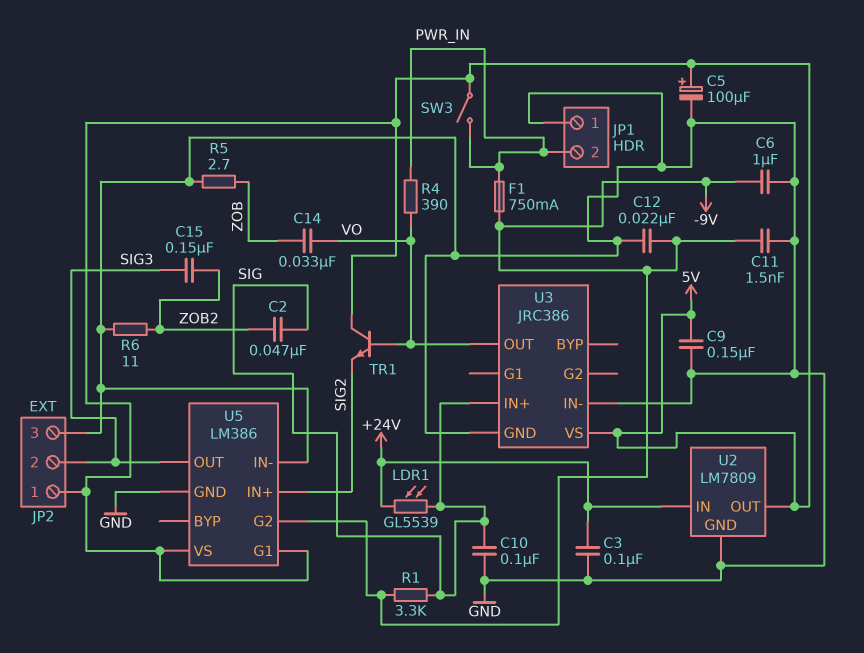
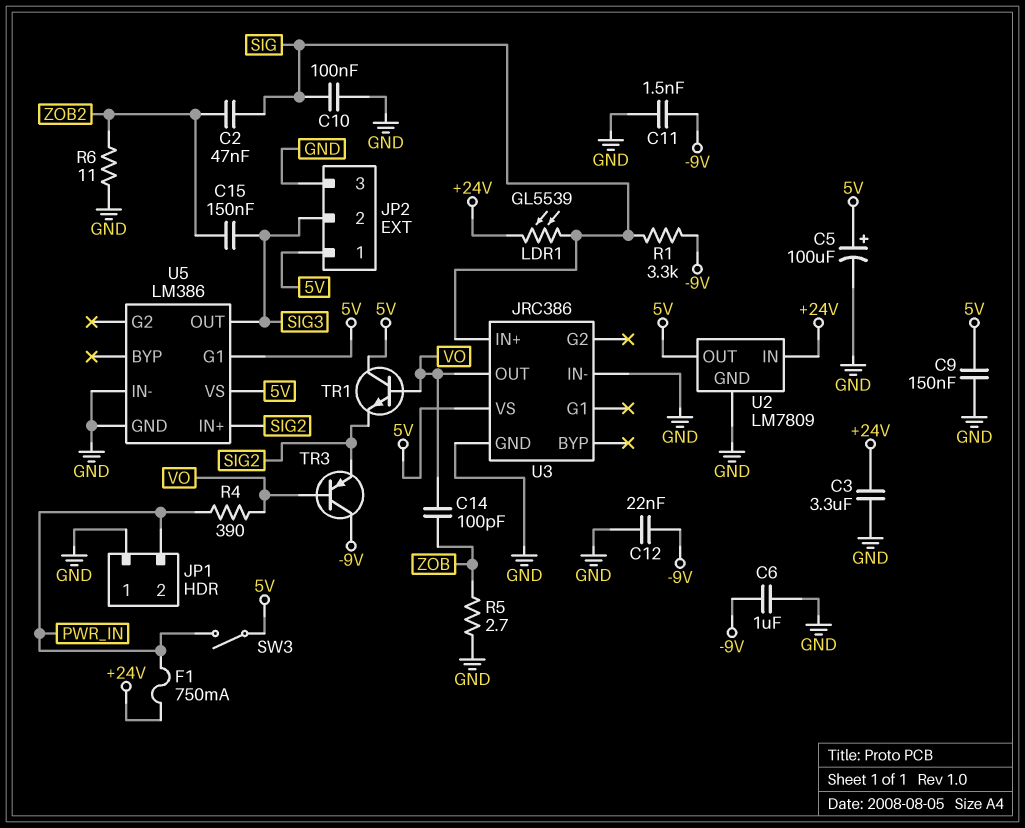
C3: 100nF (+24V, GND) -> 3.3uF (+24V, GND)
C14: 33nF (VO, ZOB) -> 100pF (VO, ZOB)
F1: 750mA (-9V, PWR_IN) -> 750mA (+24V, PWR_IN)
TR3: none -> PNP (B VO, C -9V, E SIG2)
U5 pin G2: -9V -> none

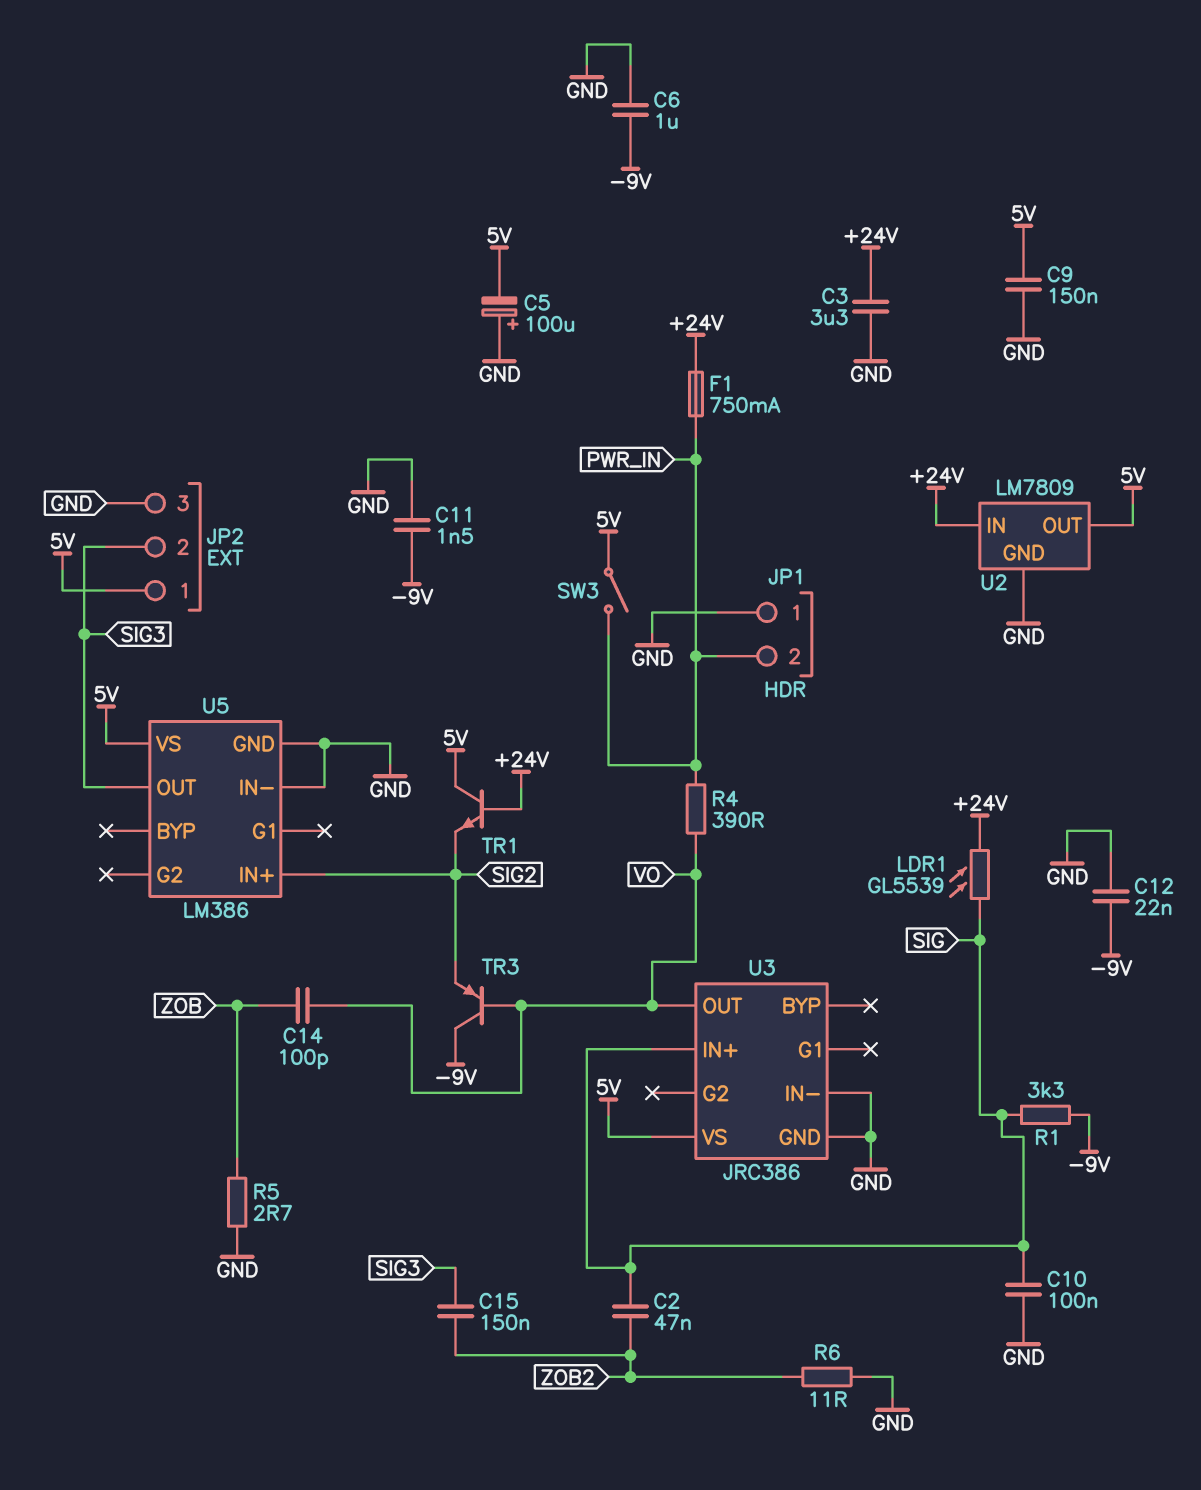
C5: 100uF (plus 5V, minus GND) -> 100uF (plus GND, minus 5V)
TR1: NPN (B VO, C 5V, E SIG2) -> NPN (B +24V, C 5V, E SIG2)
U5 pin G1: 5V -> none

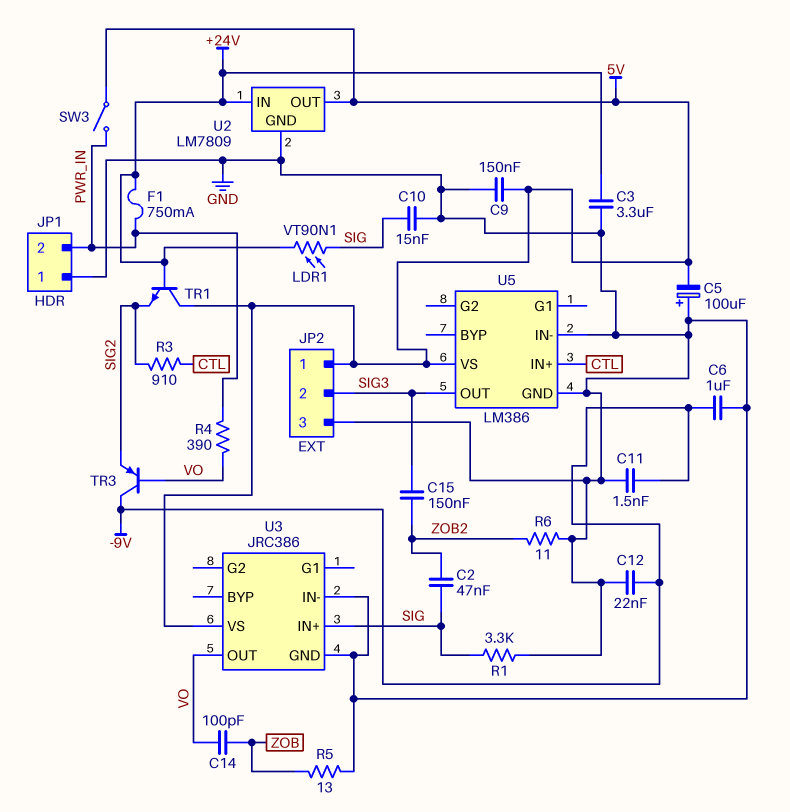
C10: 100nF (GND, SIG) -> 15nF (GND, SIG)
LDR1: GL5539 (+24V, SIG) -> VT90N1 (+24V, SIG)
R1: 3.3k (-9V, SIG) -> 3.3k (GND, SIG)
R3: none -> 910 (CTL, SIG2)
R5: 2.7 (GND, ZOB) -> 13 (GND, ZOB)
U5 pin IN+: SIG2 -> CTL

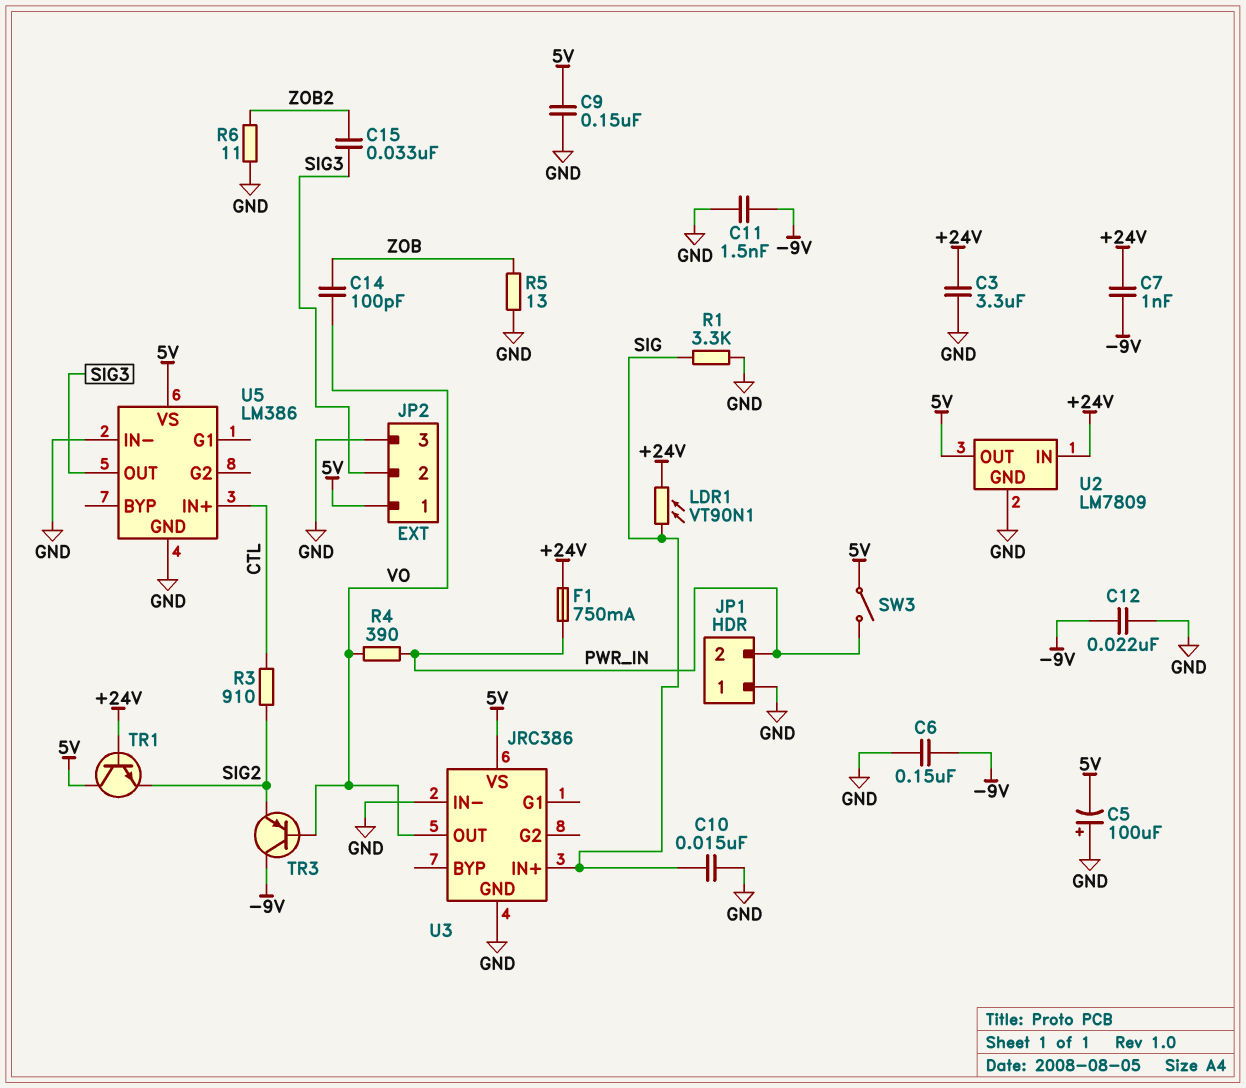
C2: 47nF (SIG, ZOB2) -> none
C6: 1uF (-9V, GND) -> 150nF (-9V, GND)
C7: none -> 1nF (+24V, -9V)
C15: 150nF (SIG3, ZOB2) -> 33nF (SIG3, ZOB2)

